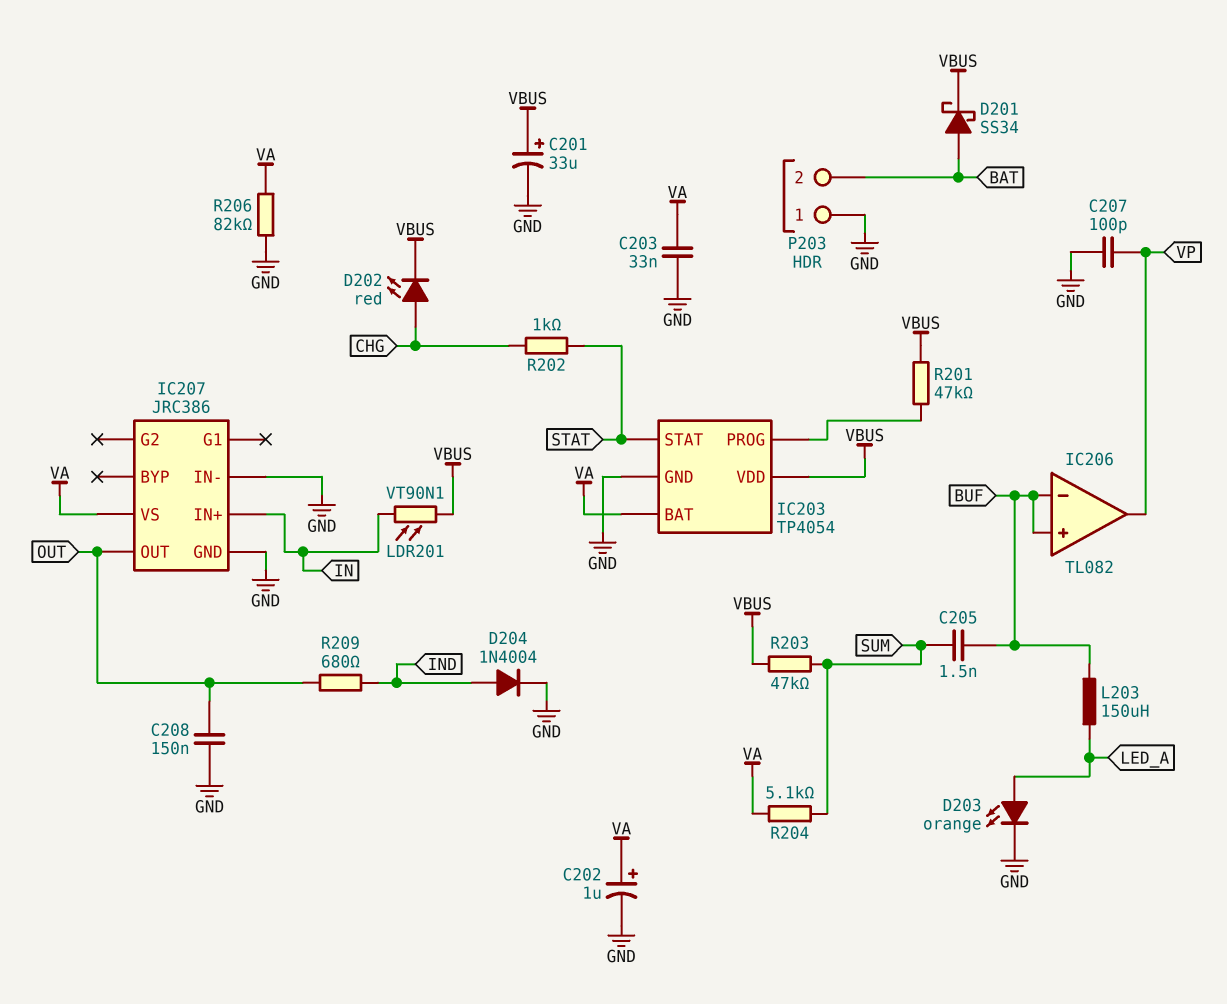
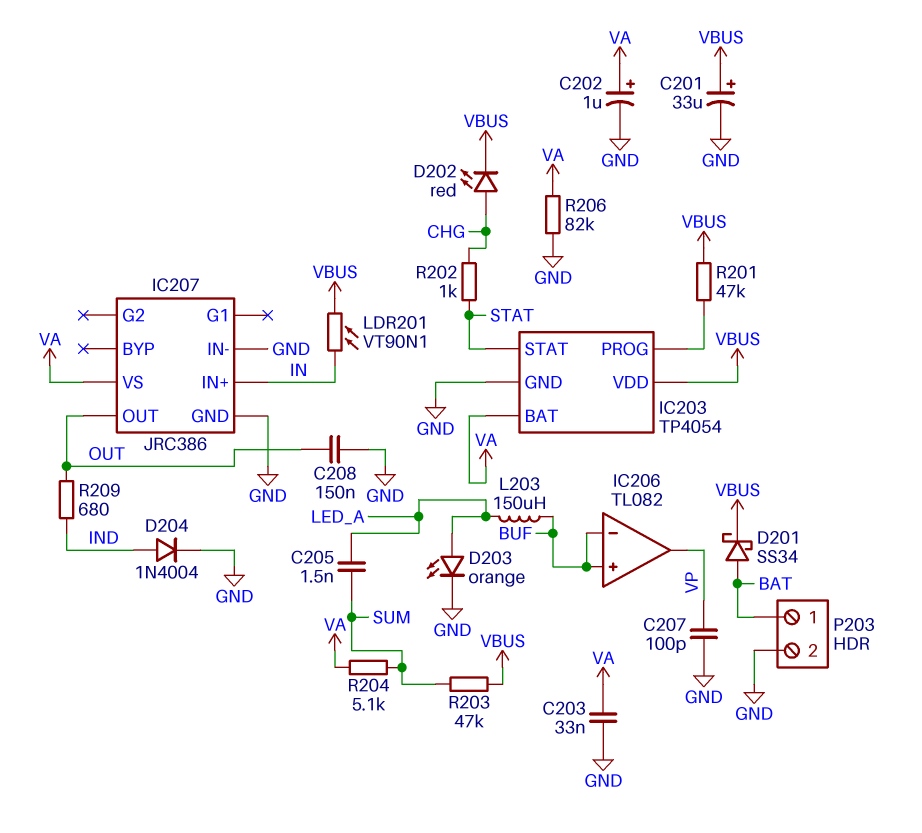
C205: 1.5nF (BUF, SUM) -> 1.5nF (LED_A, SUM)
P203 pin 1: GND -> BAT
P203 pin 2: BAT -> GND

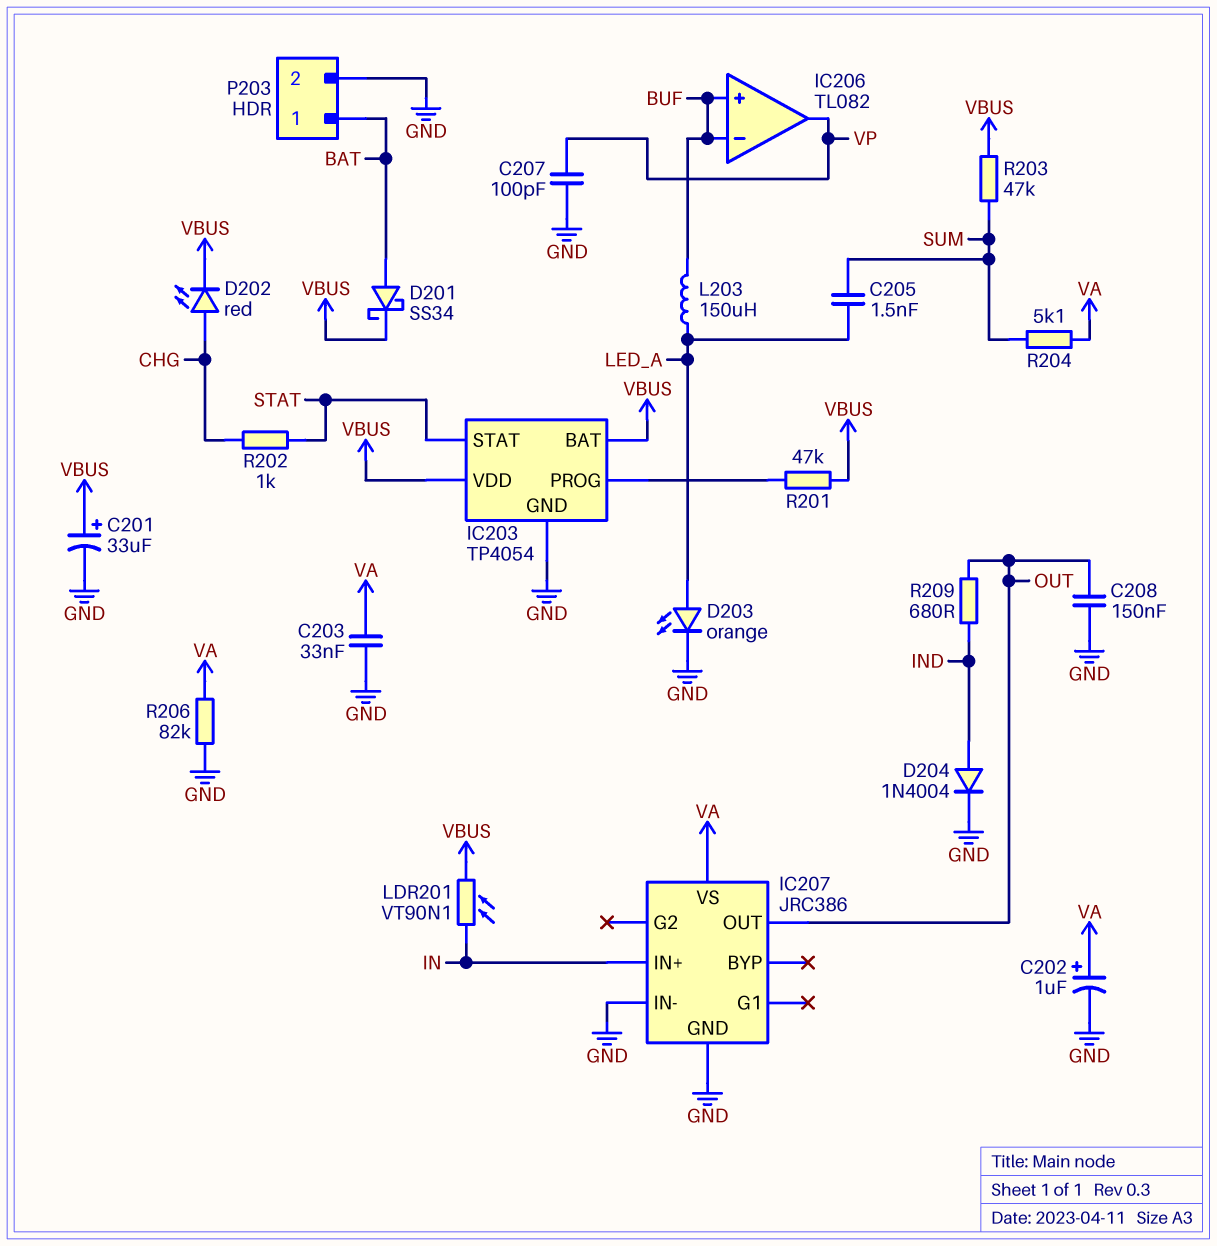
IC203 pin BAT: VA -> VBUS

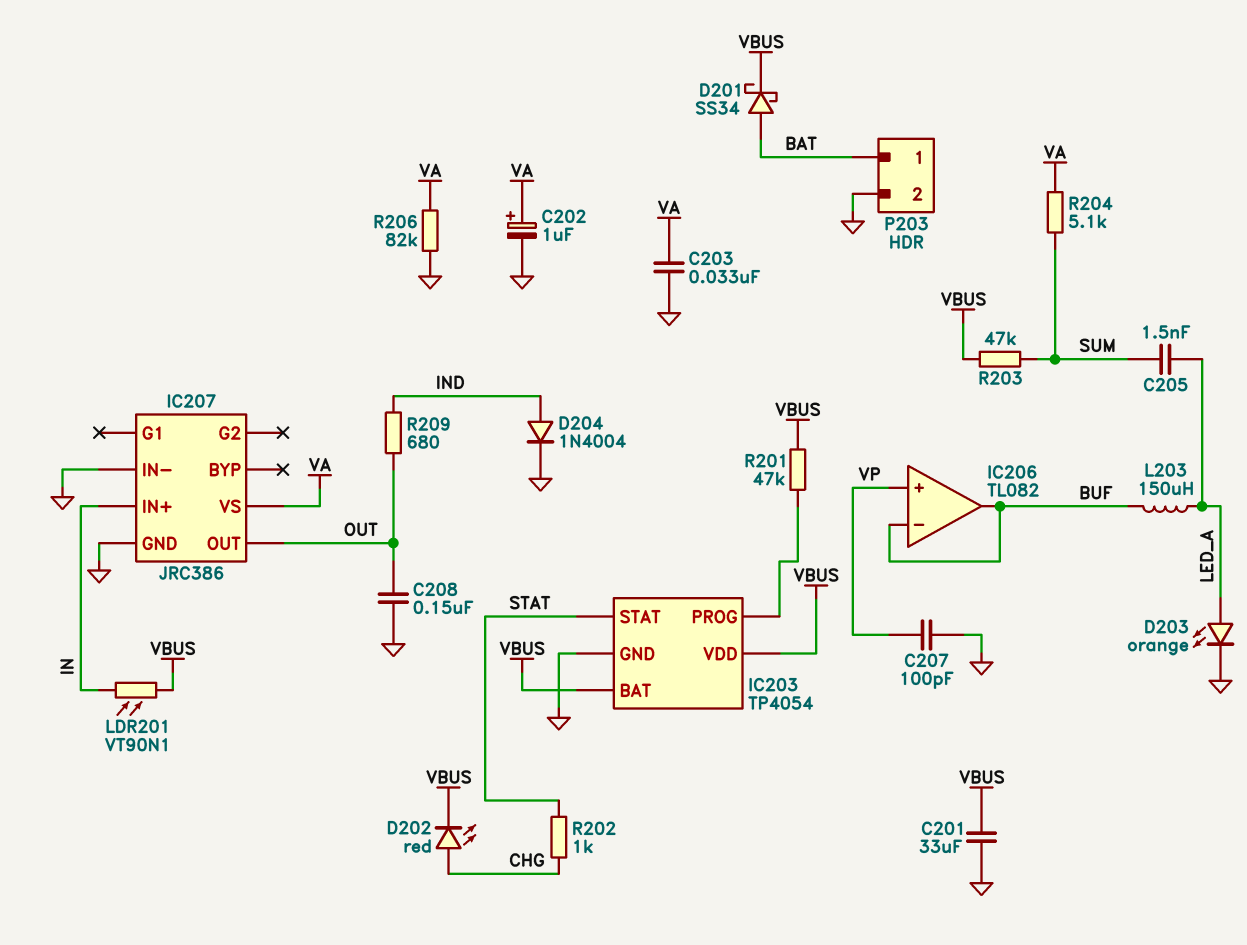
C201: 33uF (plus VBUS, minus GND) -> 33uF (GND, VBUS)
IC206 pin in+: BUF -> VP
IC206 pin out: VP -> BUF

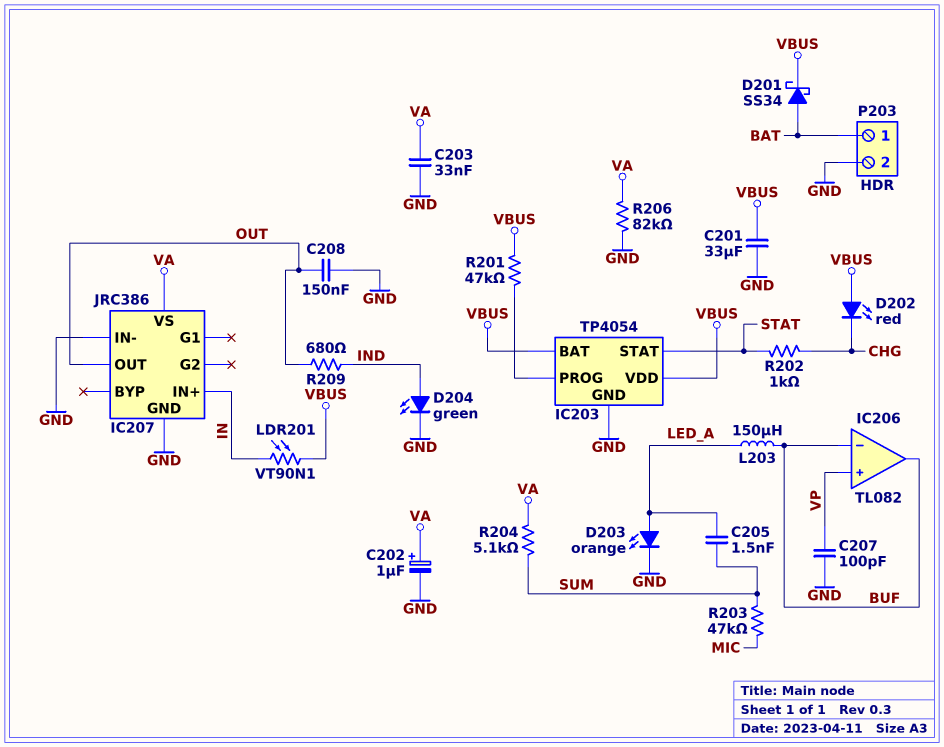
D202: LED red (A CHG, K VBUS) -> LED red (A VBUS, K CHG)
D204: diode 1N4004 (A IND, K GND) -> LED green (A IND, K GND)
R203: 47k (SUM, VBUS) -> 47k (MIC, SUM)

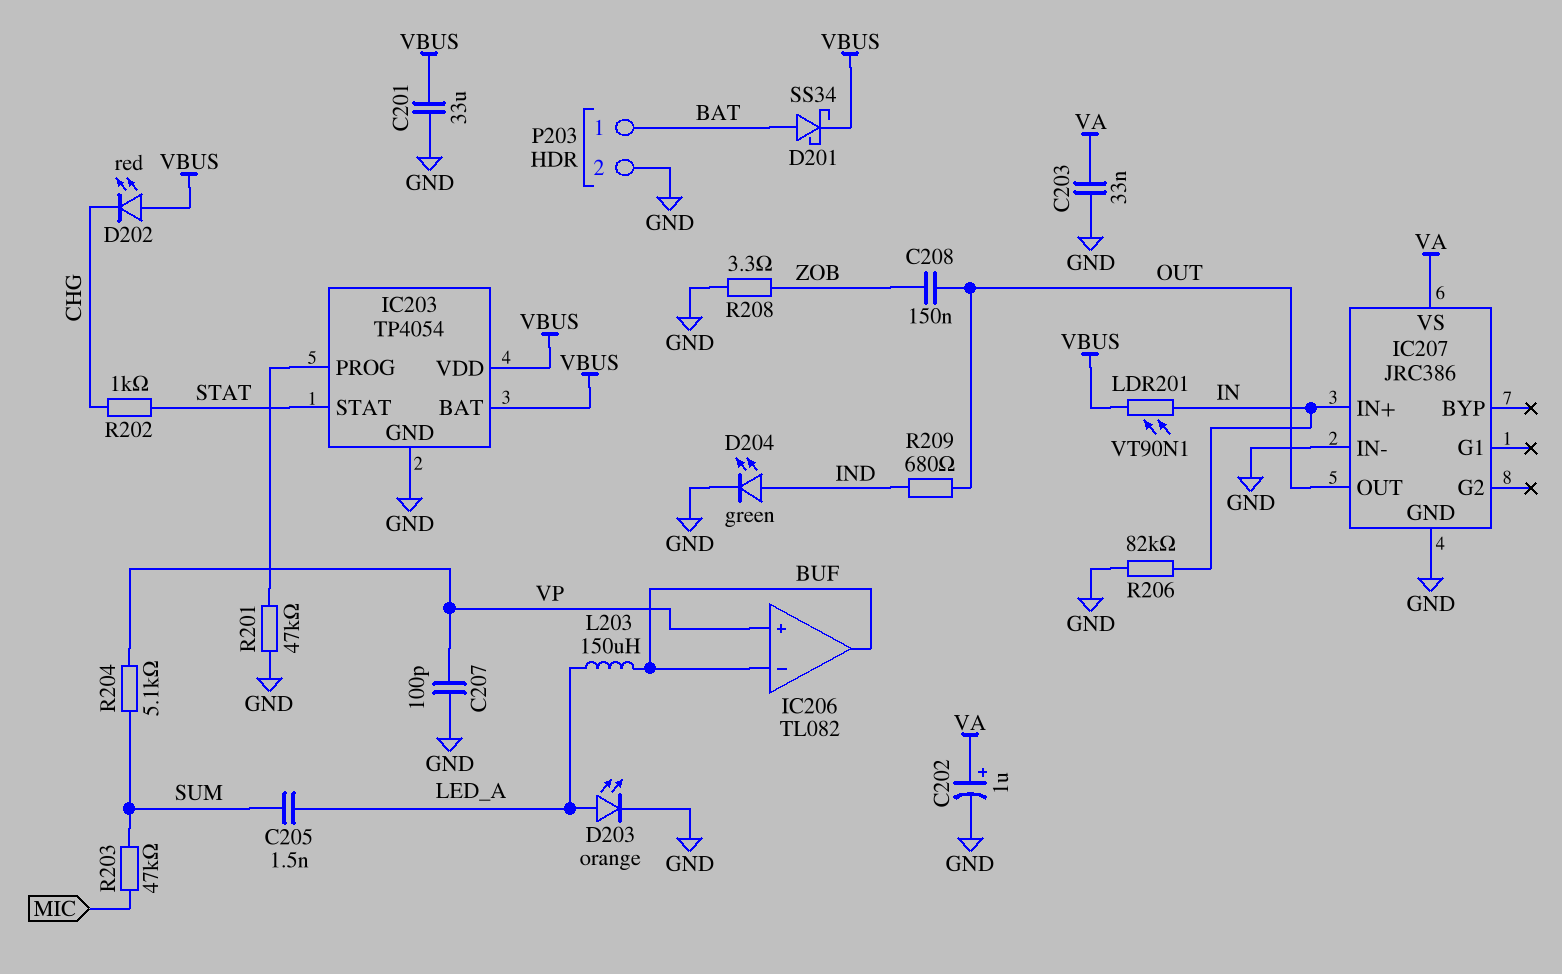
C208: 150nF (GND, OUT) -> 150nF (OUT, ZOB)
R201: 47k (IC203/PROG, VBUS) -> 47k (GND, IC203/PROG)
R204: 5.1k (SUM, VA) -> 5.1k (SUM, VP)
R206: 82k (GND, VA) -> 82k (GND, IN)
R208: none -> 3.3 (GND, ZOB)

